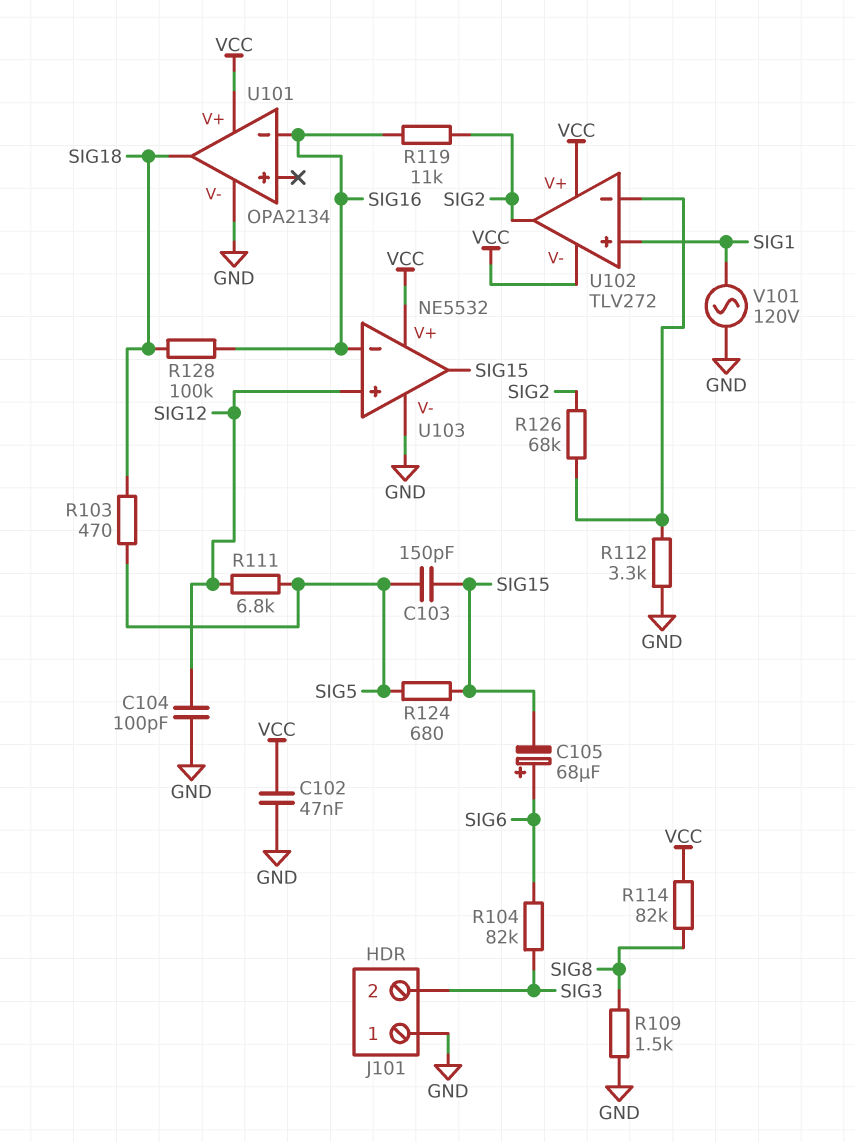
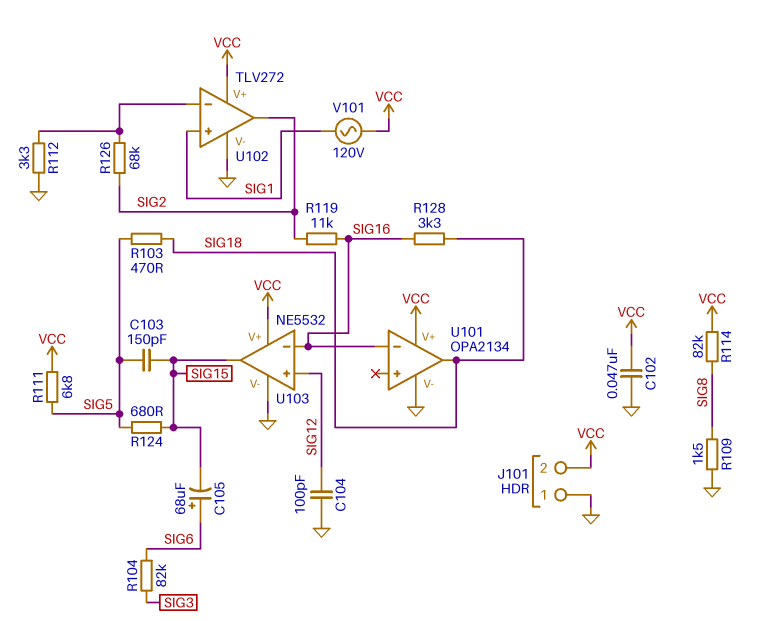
J101 pin 2: SIG3 -> VCC
R111: 6.8k (SIG5, SIG12) -> 6.8k (SIG5, VCC)
R128: 100k (SIG16, SIG18) -> 3.3k (SIG16, SIG18)
U102 pin V-: VCC -> GND
V101: AC 120V (GND, SIG1) -> AC 120V (SIG1, VCC)

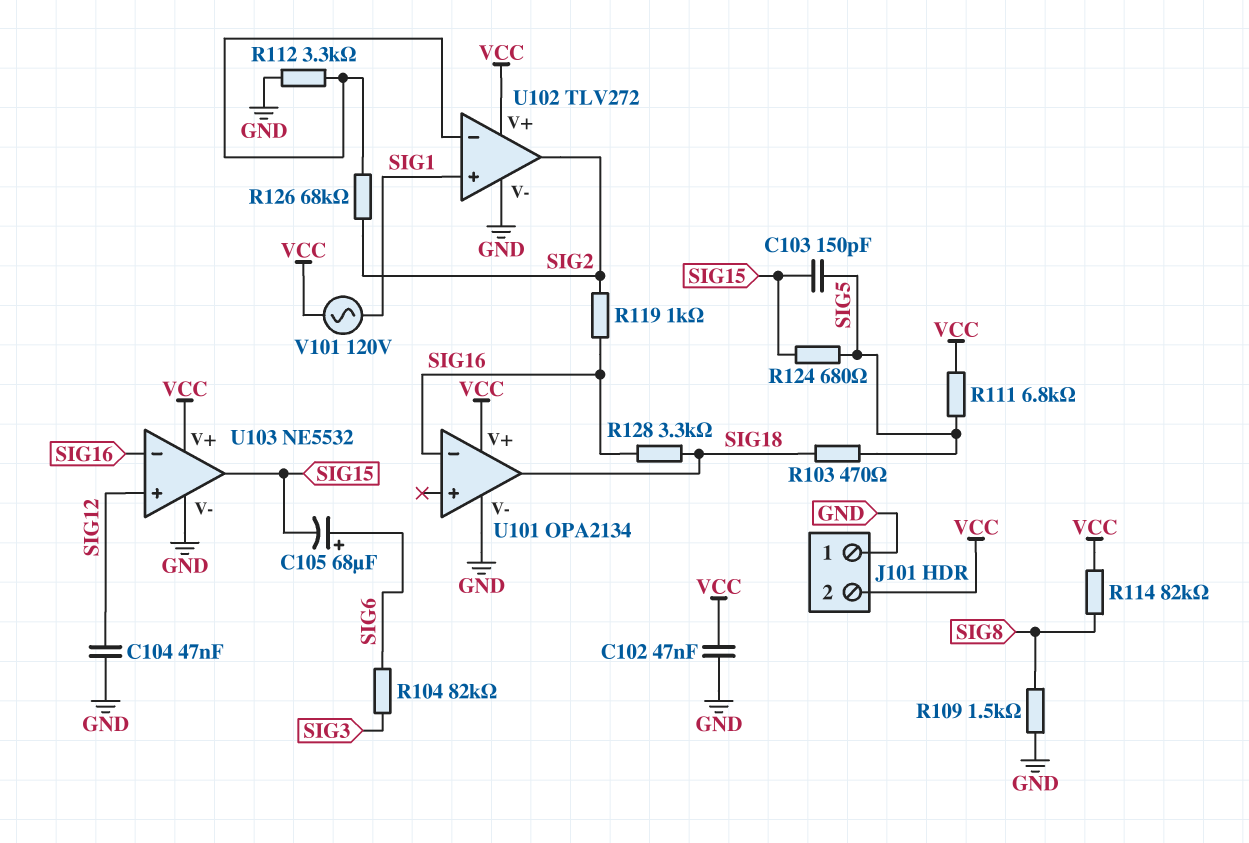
C104: 100pF (GND, SIG12) -> 47nF (GND, SIG12)
R119: 11k (SIG2, SIG16) -> 1k (SIG2, SIG16)

